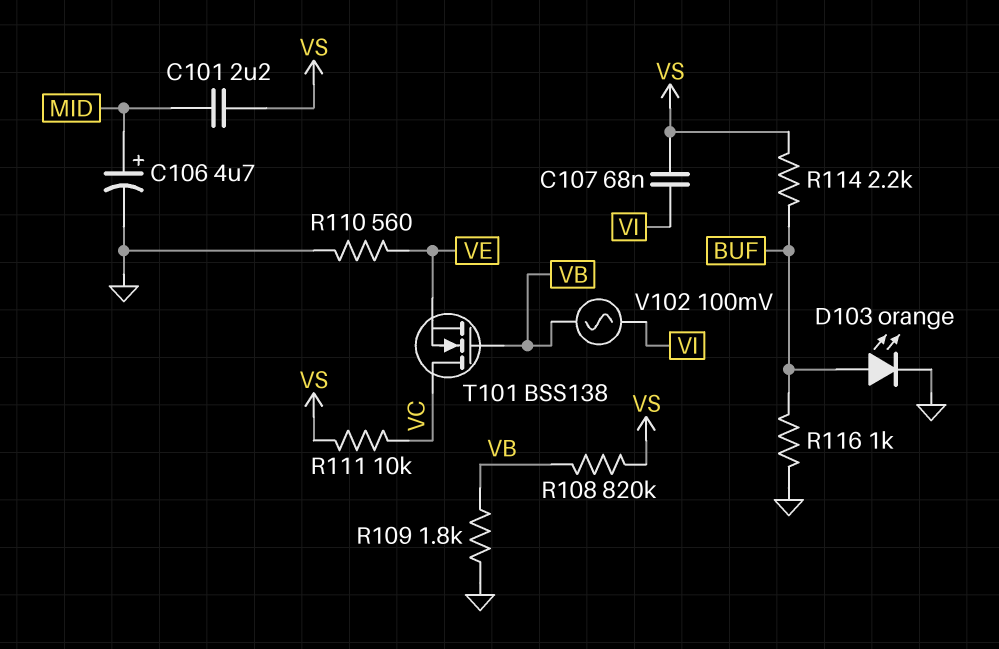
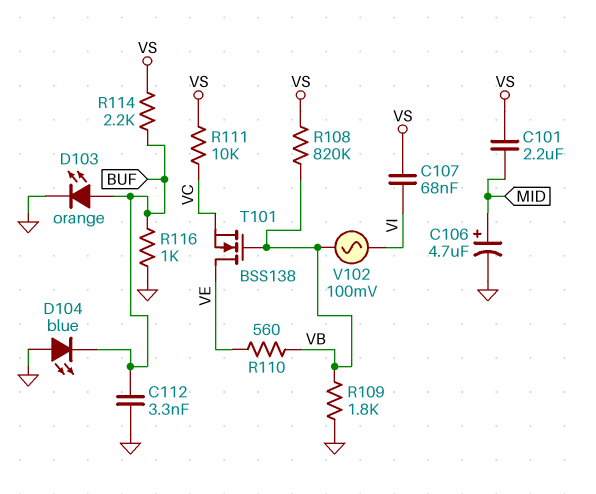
C112: none -> 3.3nF (BUF, GND)
D104: none -> LED blue (A GND, K BUF)
R110: 560 (GND, VE) -> 560 (VB, VE)
T101: NMOS BSS138 (G VB, D VC, S VE) -> NMOS BSS138 (G VB, D VE, S VC)

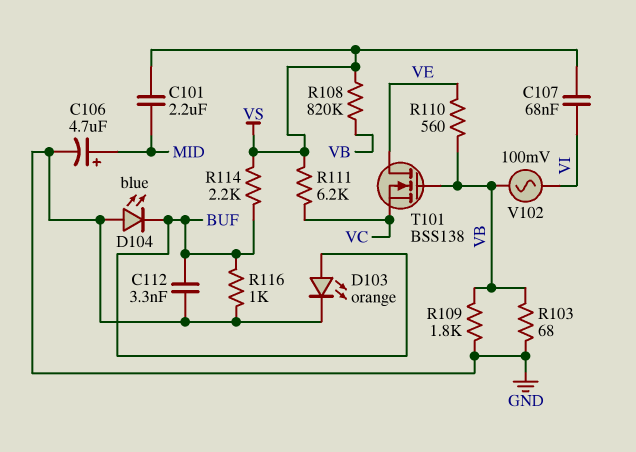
R103: none -> 68 (GND, VB)
R111: 10k (VC, VS) -> 6.2k (VC, VS)

